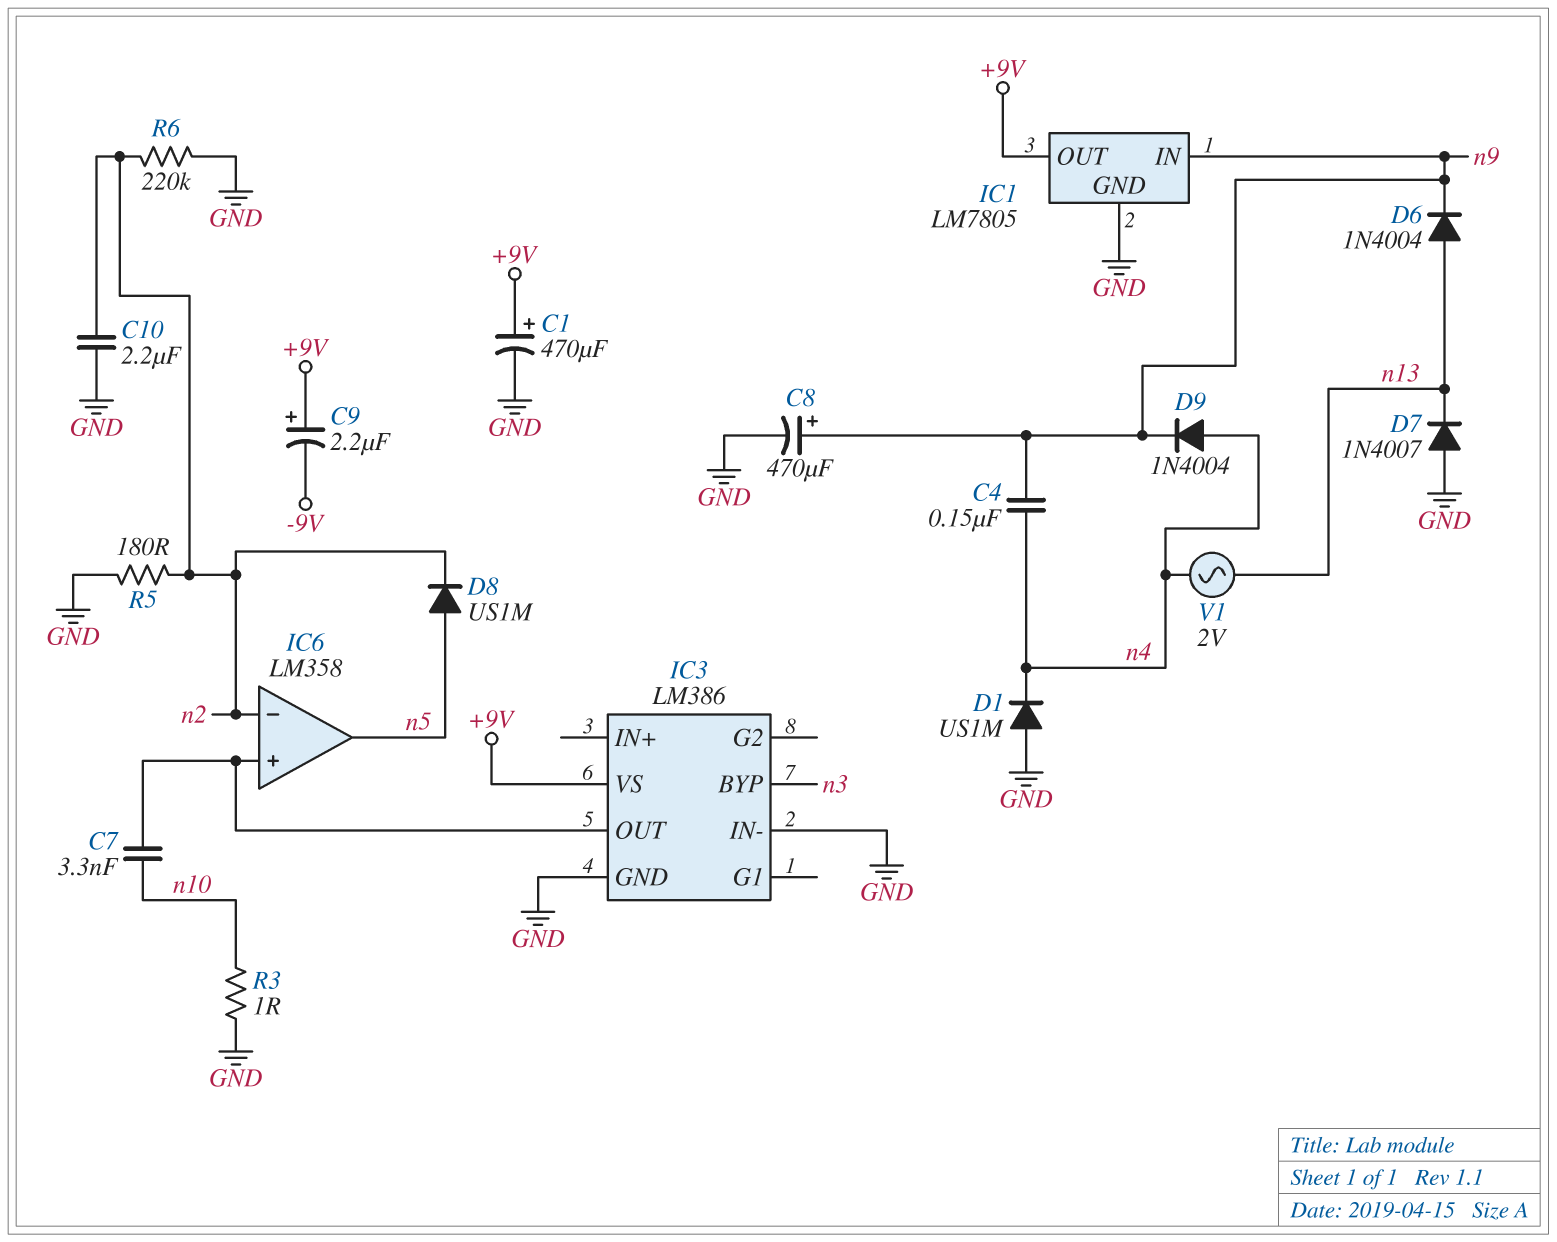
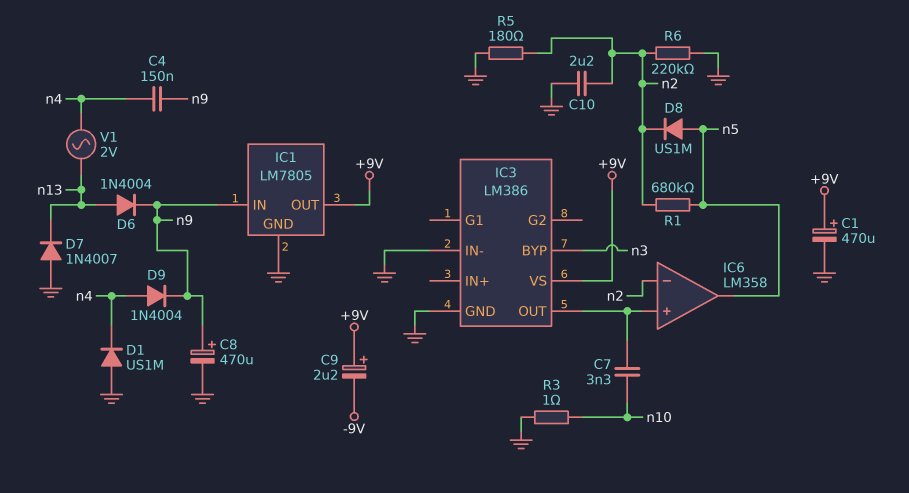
R1: none -> 680k (n2, n5)

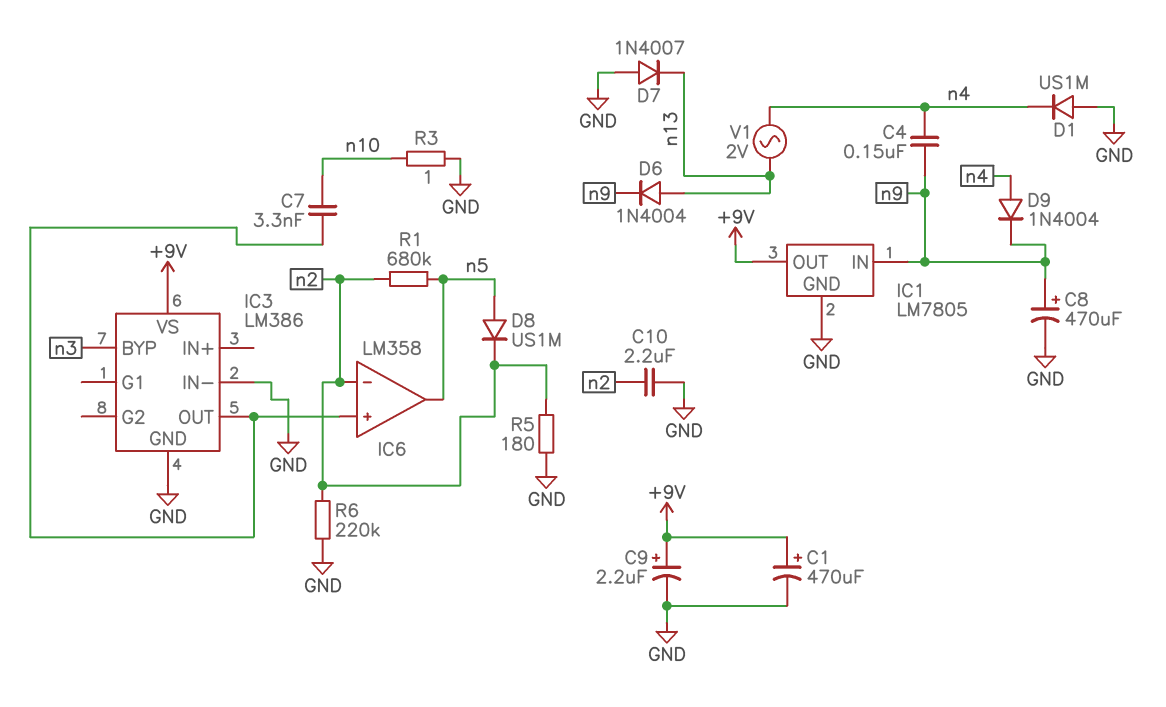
C9: 2.2uF (plus +9V, minus -9V) -> 2.2uF (plus +9V, minus GND)

